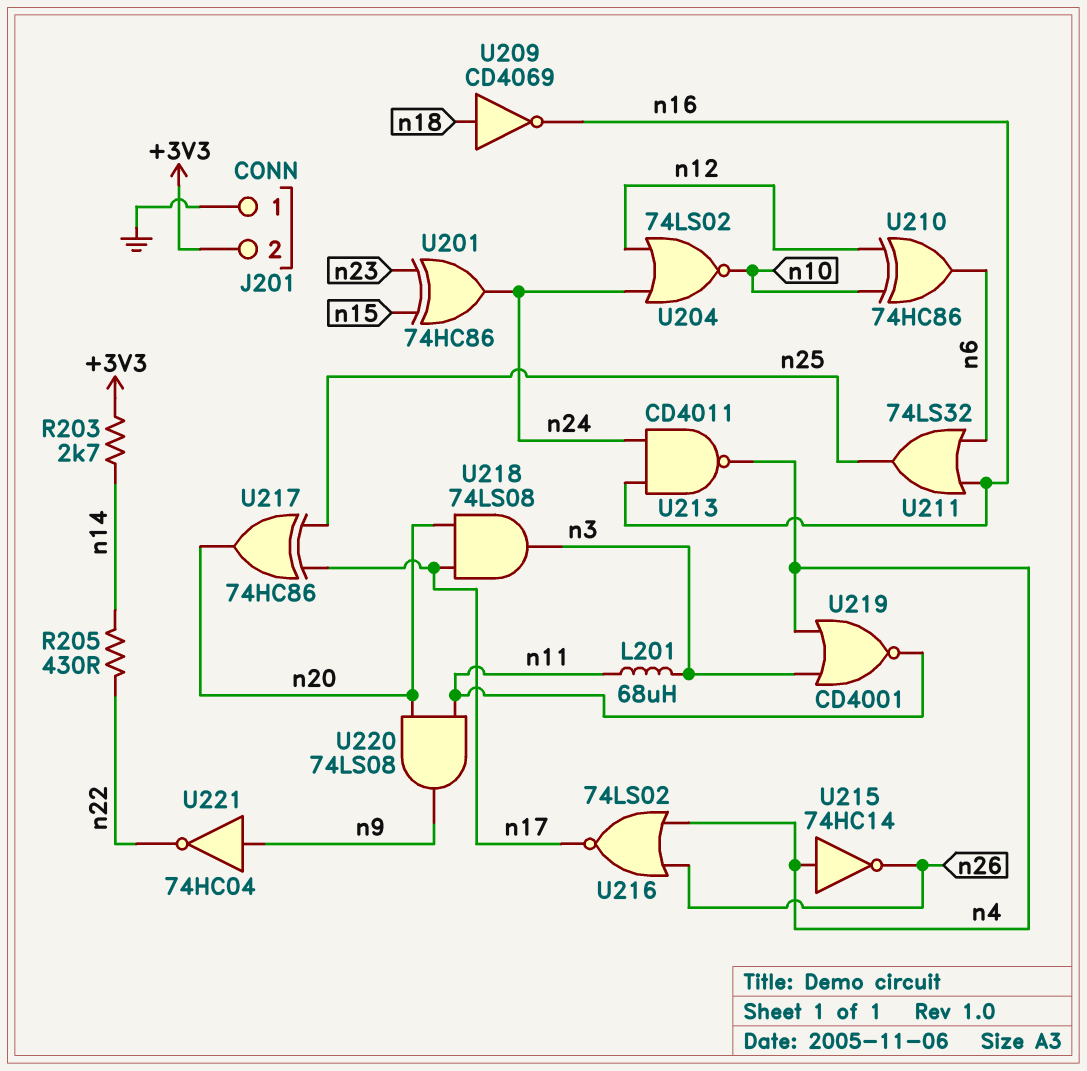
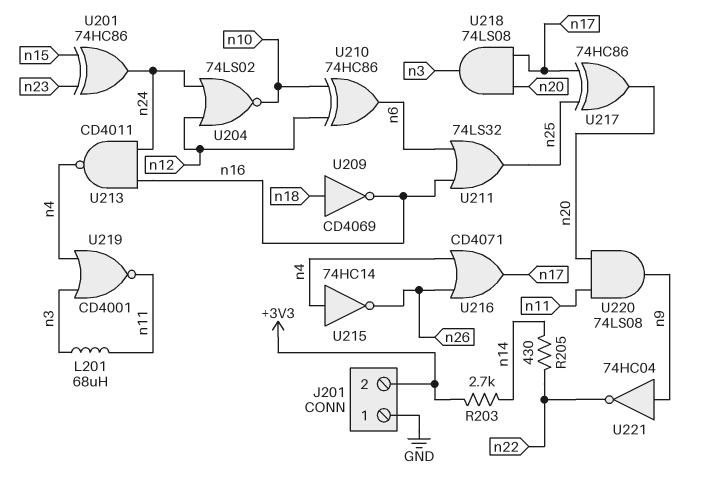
U216: NOR 74LS02 (in n4, in n26, out n17) -> OR CD4071 (in n4, in n26, out n17)

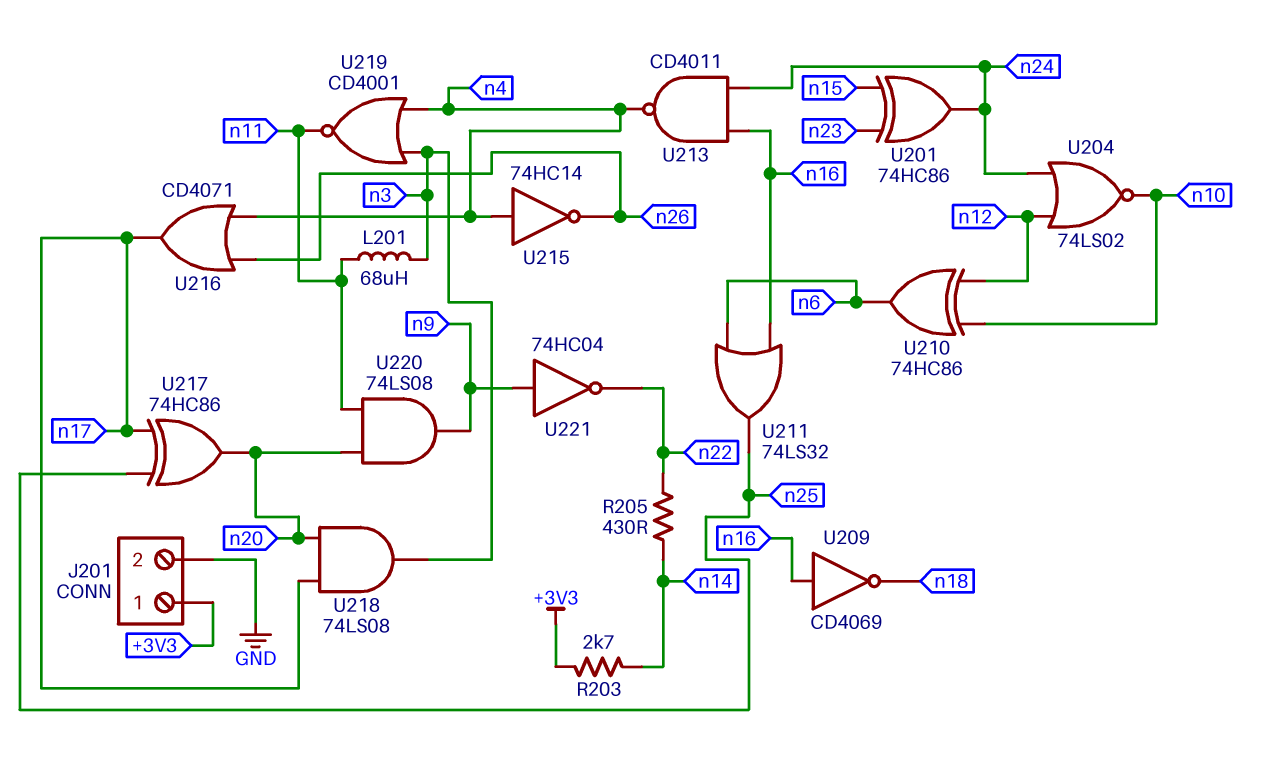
J201 pin 1: GND -> +3V3
J201 pin 2: +3V3 -> GND
U209: NOT CD4069 (in n18, out n16) -> NOT CD4069 (in n16, out n18)

